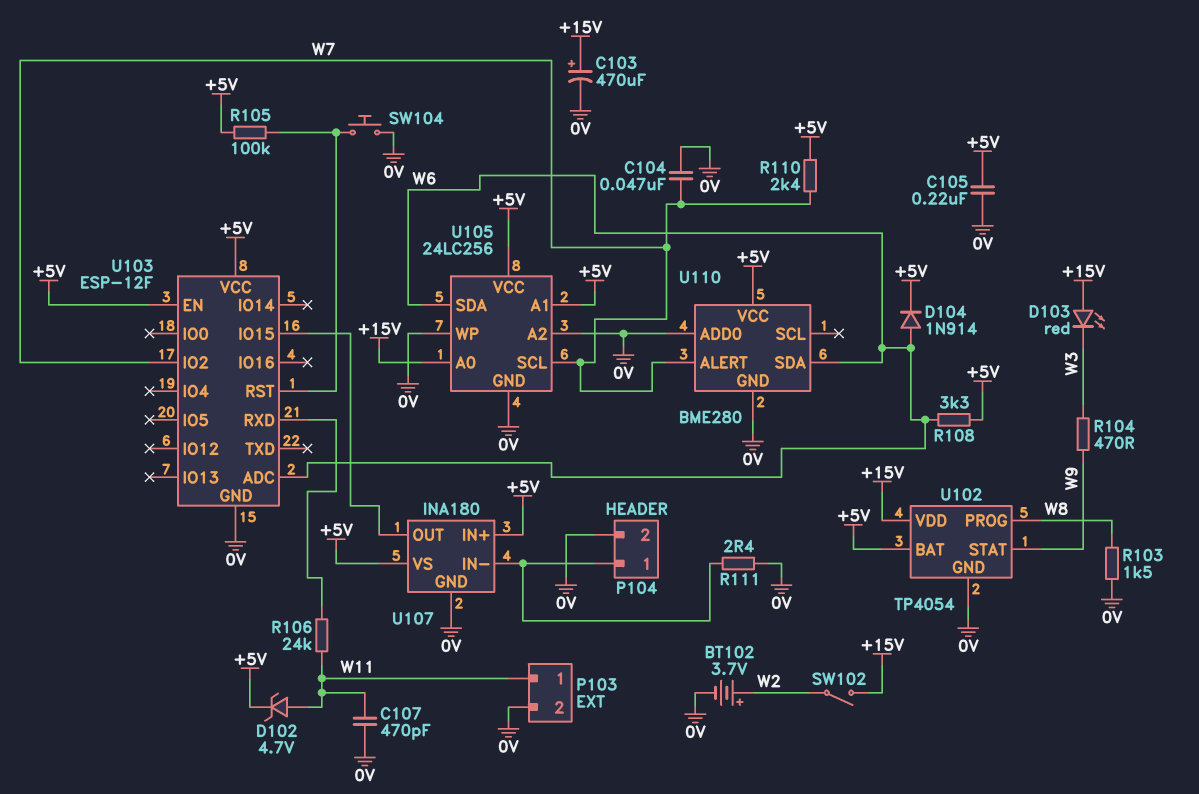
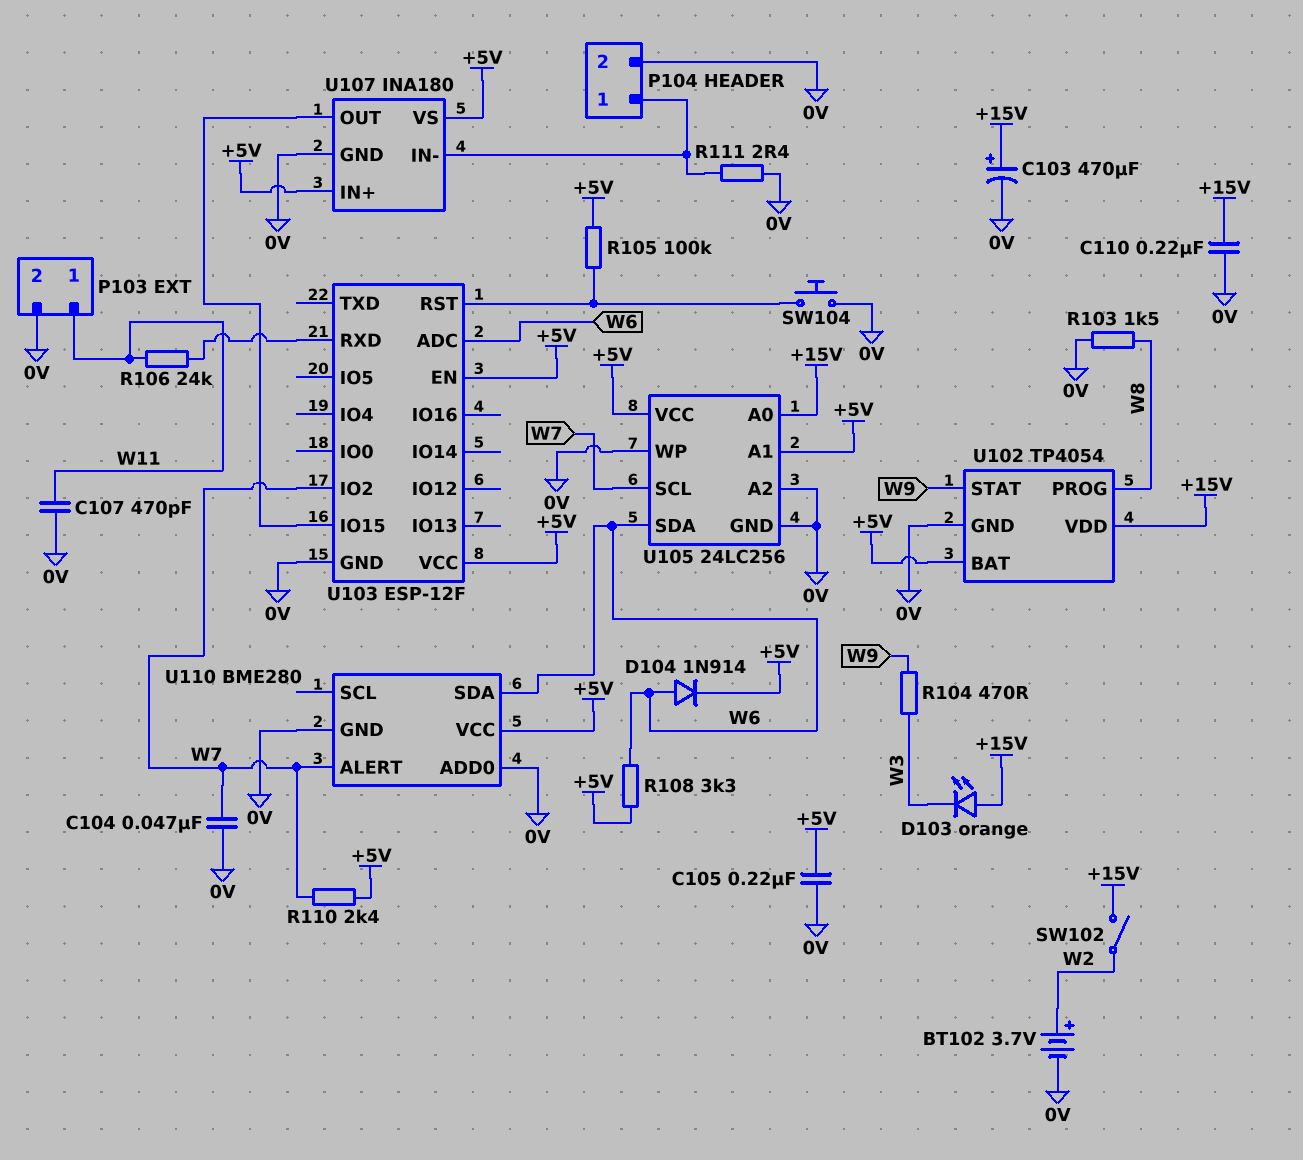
C110: none -> 220nF (+15V, 0V)
D102: zener 4.7V (A W11, K +5V) -> none
D103: LED red (A +15V, K W3) -> LED orange (A +15V, K W3)

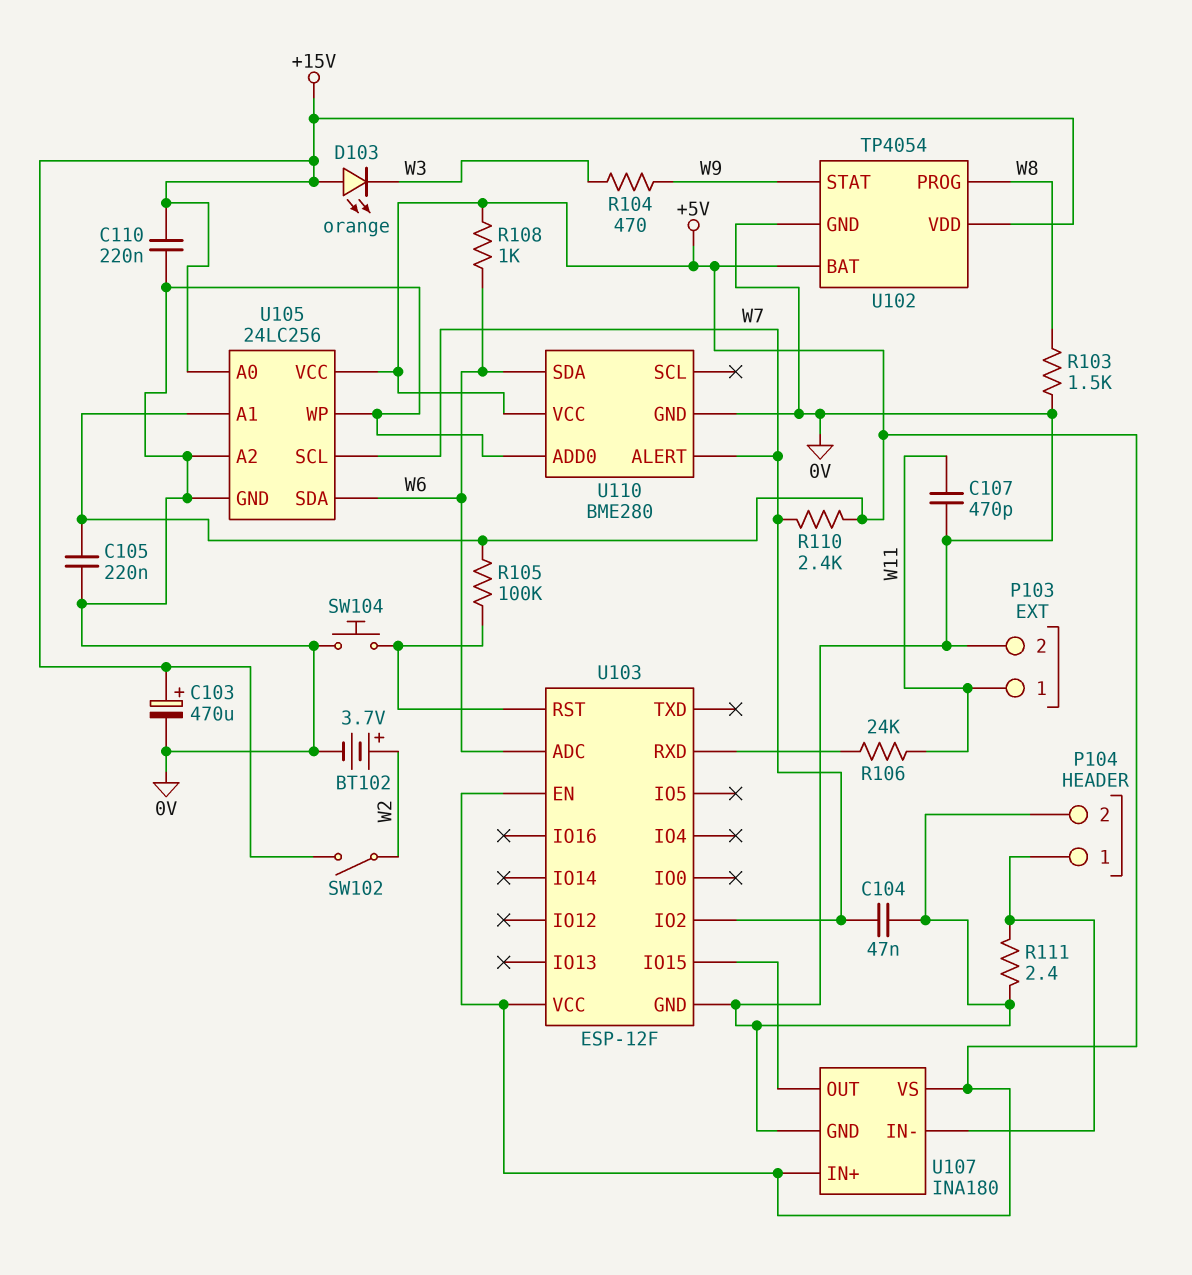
D104: diode 1N914 (A W6, K +5V) -> none
R108: 3.3k (+5V, W6) -> 1k (+5V, W6)

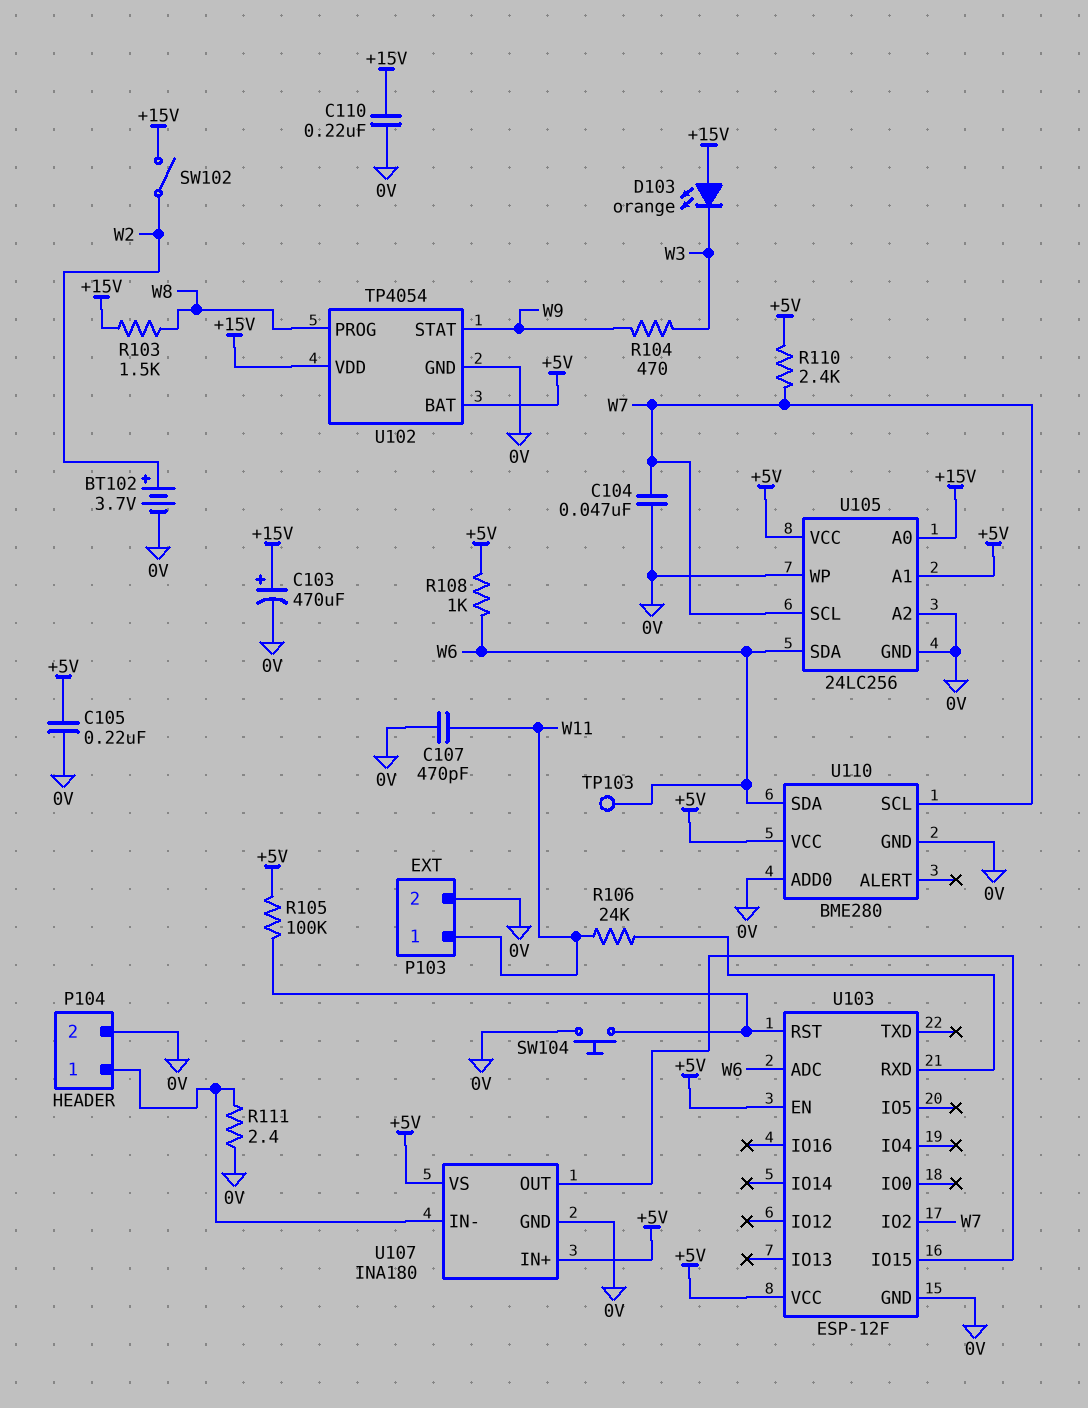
R103: 1.5k (0V, W8) -> 1.5k (+15V, W8)
TP103: none -> test point (W6)
U110 pin ALERT: W7 -> none
U110 pin SCL: none -> W7

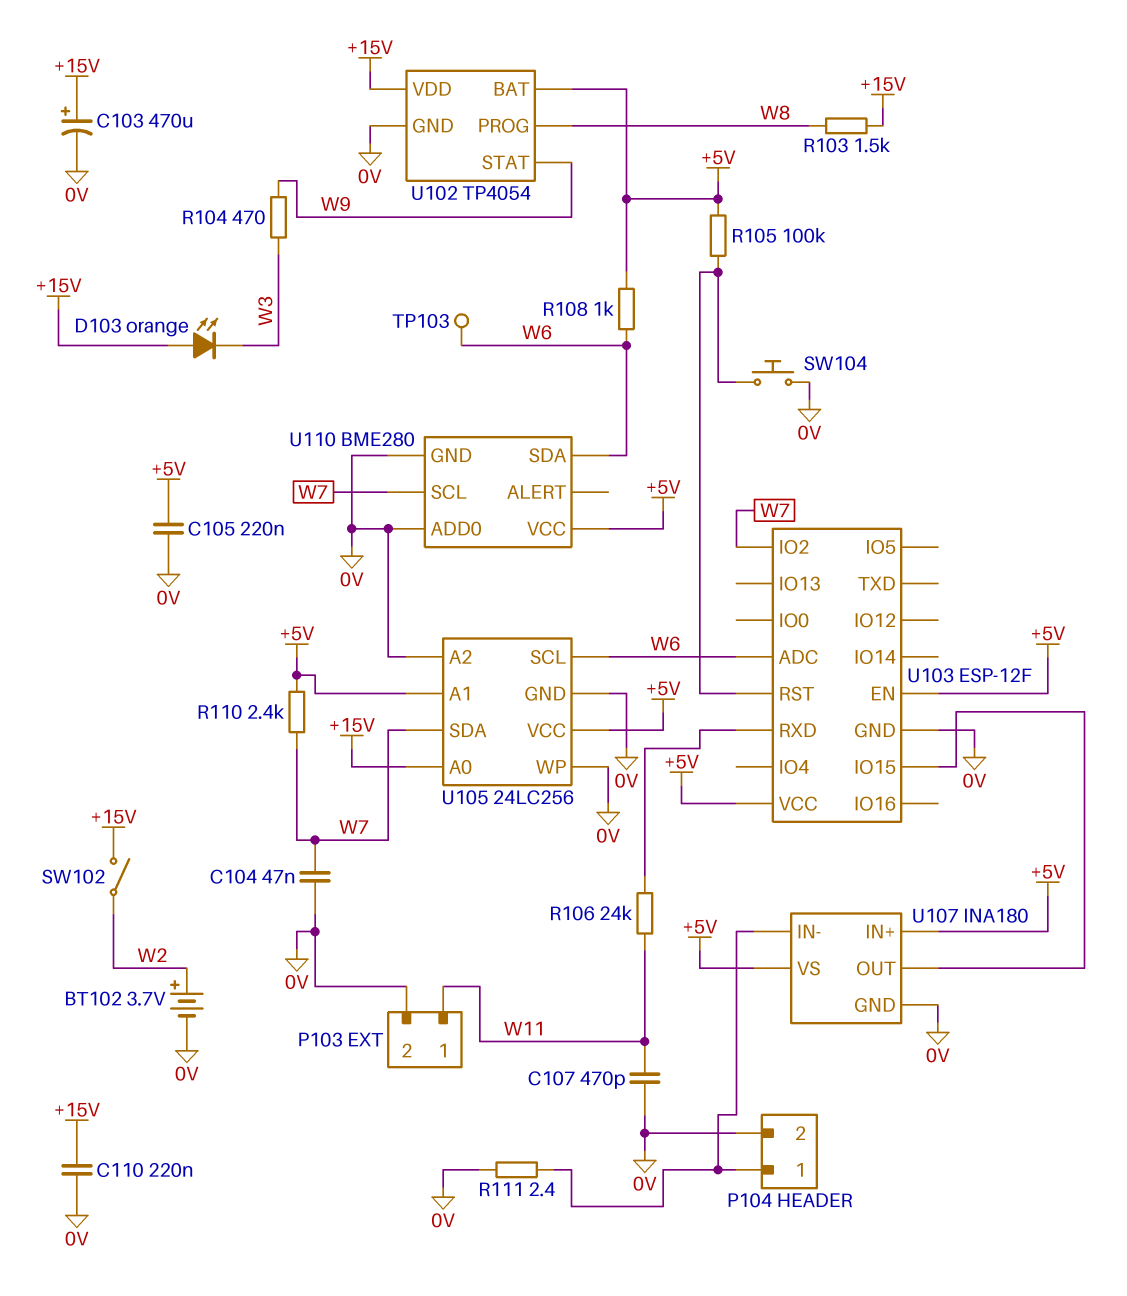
U105 pin SCL: W7 -> W6
U105 pin SDA: W6 -> W7

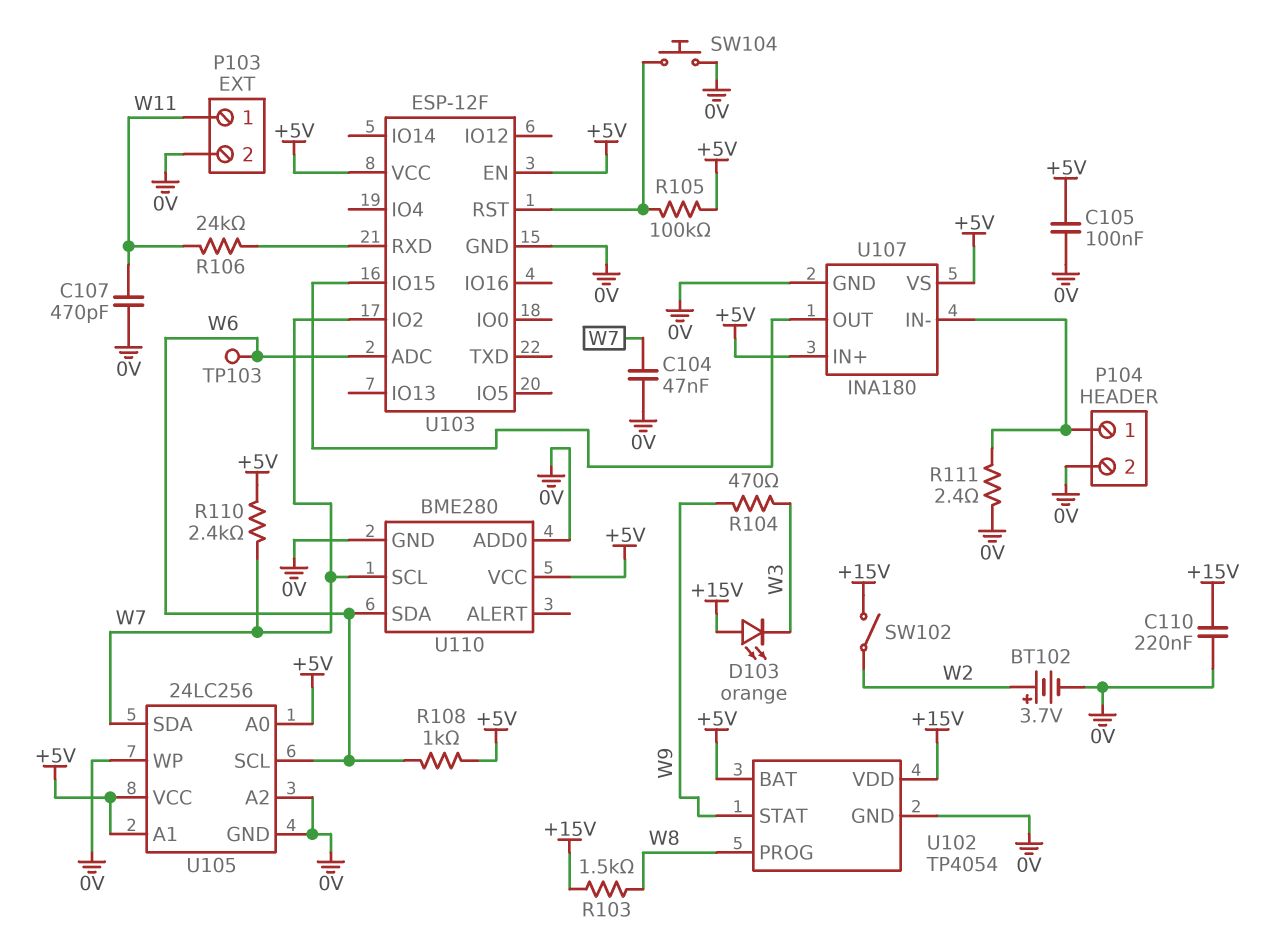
C103: 470uF (plus +15V, minus 0V) -> none
C105: 220nF (+5V, 0V) -> 100nF (+5V, 0V)
U105 pin A0: +15V -> +5V

